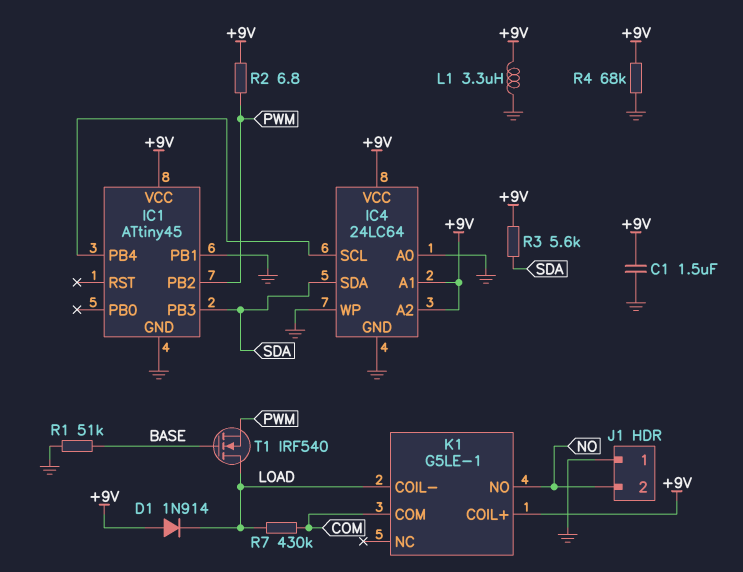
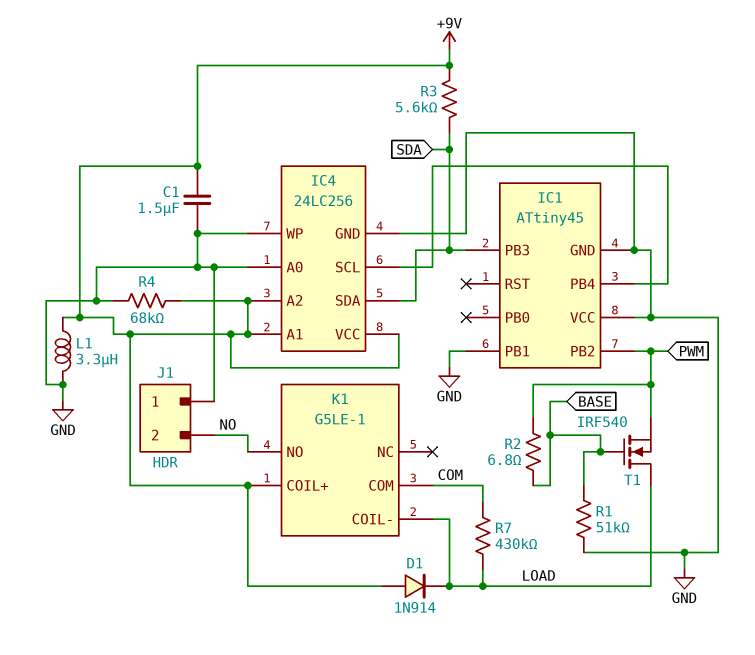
IC1 pin VCC: +9V -> GND
IC4: 24LC64 -> 24LC256
R2: 6.8 (+9V, PWM) -> 6.8 (BASE, PWM)

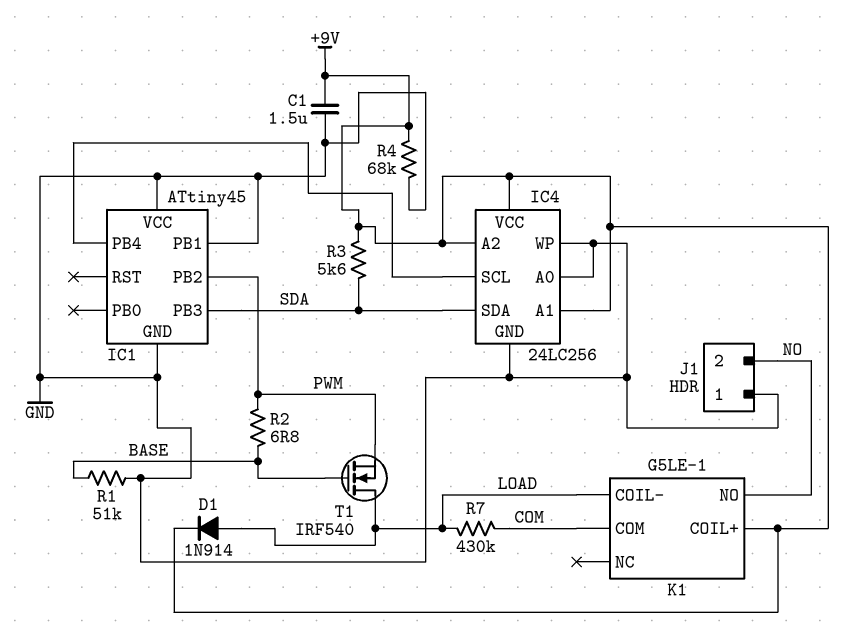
D1: diode 1N914 (A +9V, K LOAD) -> diode 1N914 (A LOAD, K +9V)
L1: 3.3uH (+9V, GND) -> none

